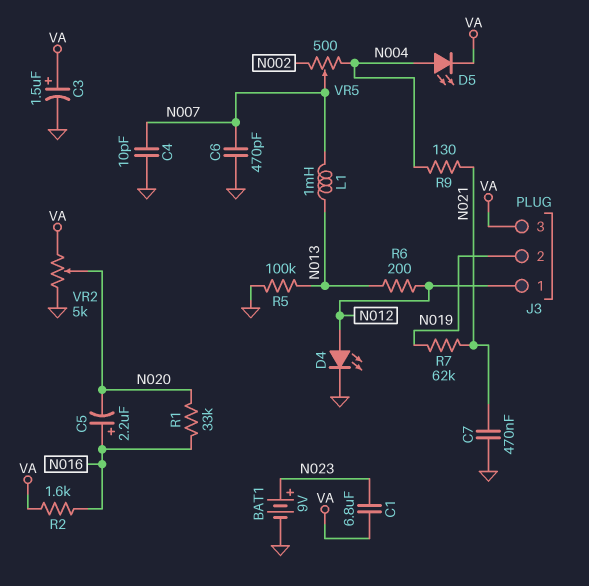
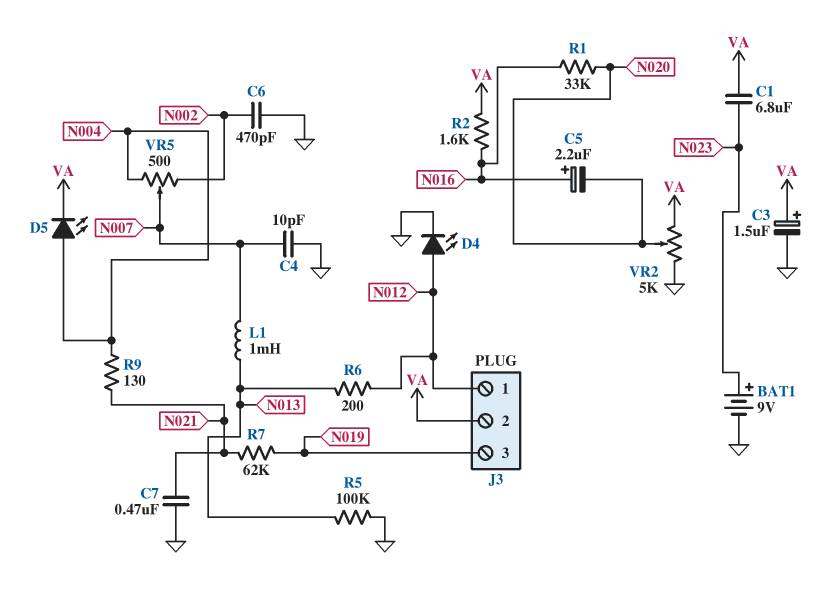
C6: 470pF (GND, N007) -> 470pF (GND, N002)
J3 pin 2: N019 -> VA
J3 pin 3: VA -> N019

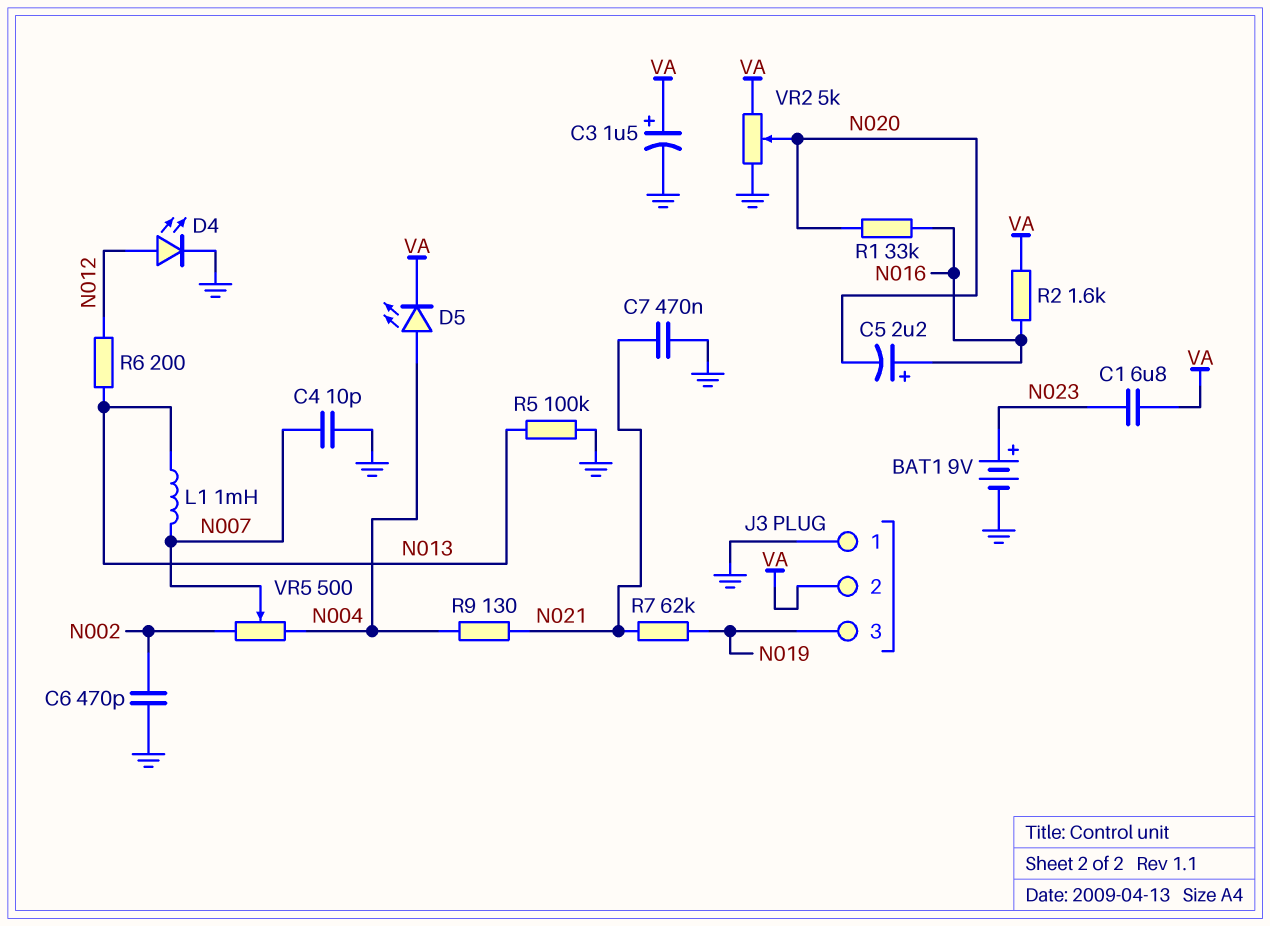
J3 pin 1: N012 -> GND

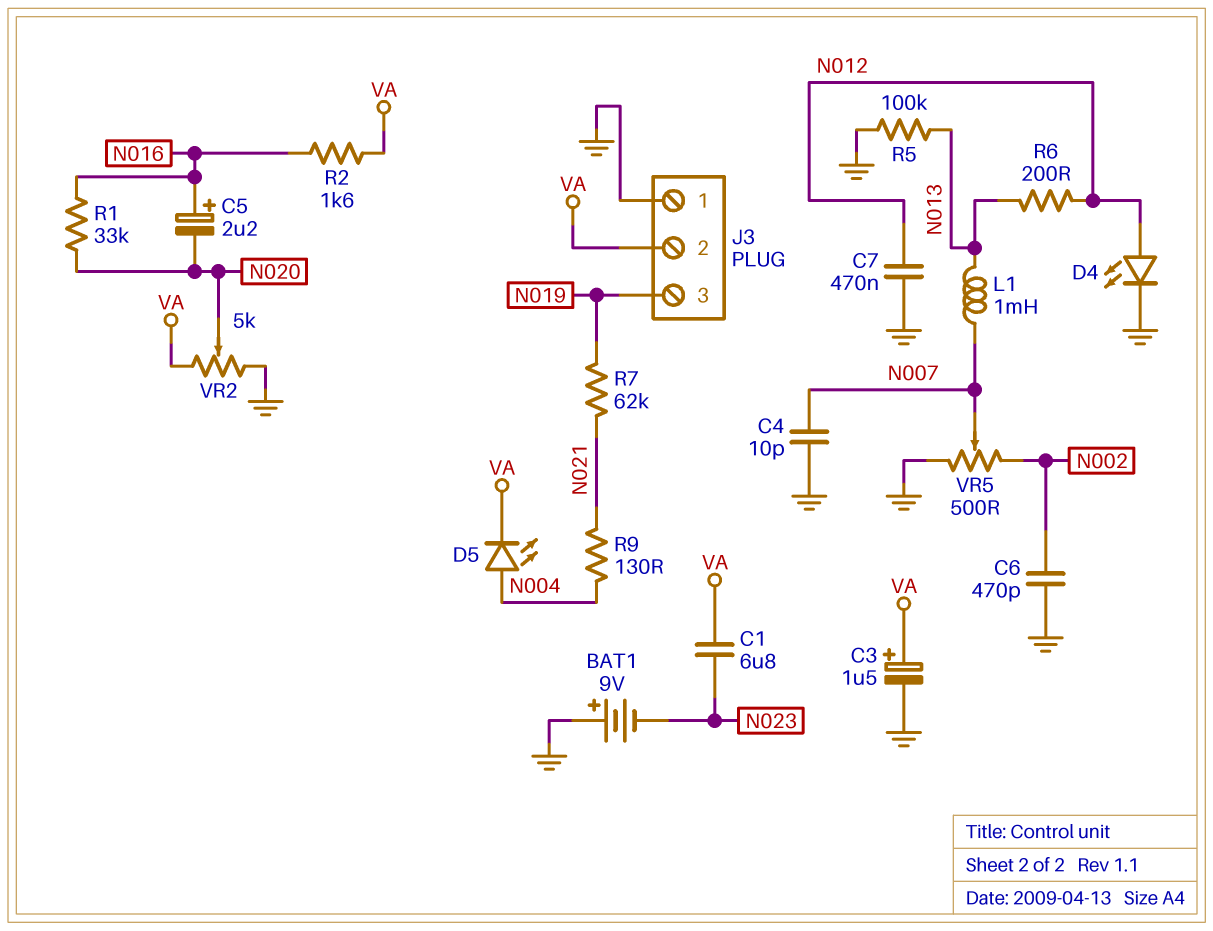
BAT1: 9V (plus N023, minus GND) -> 9V (plus GND, minus N023)
C7: 470nF (GND, N021) -> 470nF (GND, N012)
VR5: 500 (N002, N004, wiper N007) -> 500 (GND, N002, wiper N007)

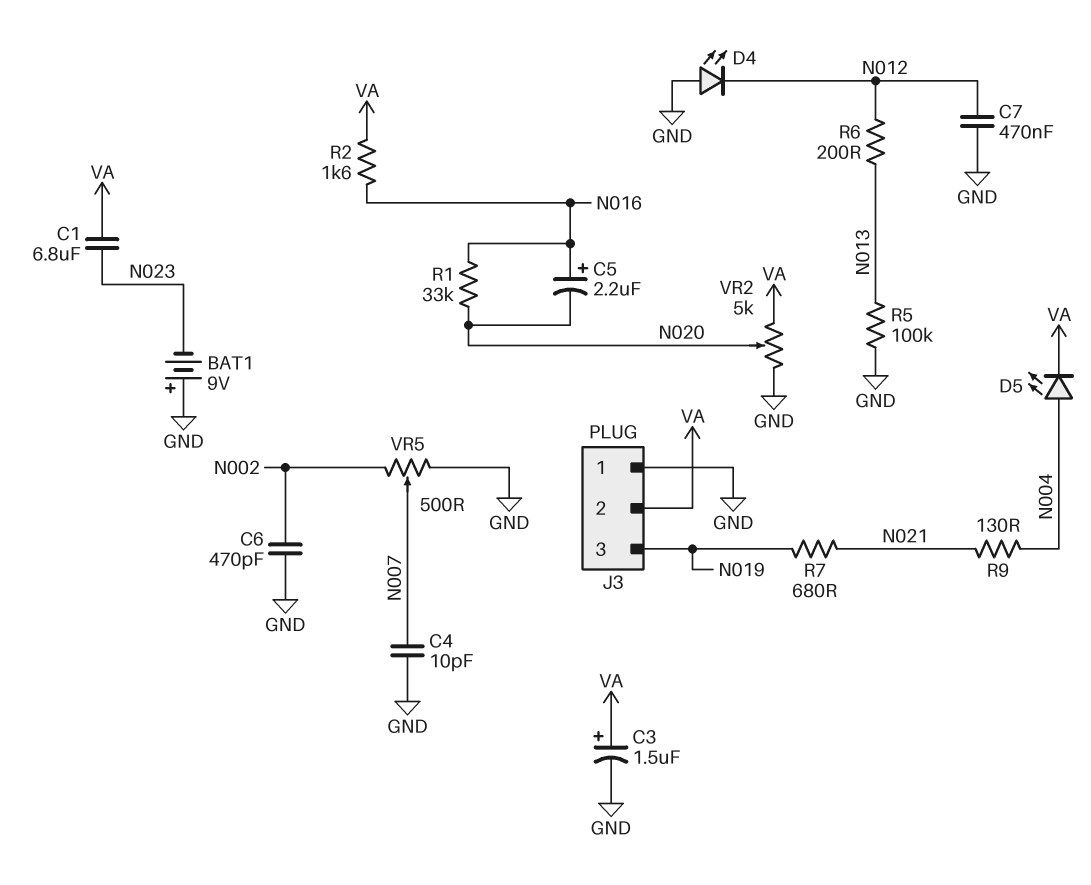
D4: LED (A N012, K GND) -> LED (A GND, K N012)
L1: 1mH (N007, N013) -> none
R7: 62k (N019, N021) -> 680 (N019, N021)

